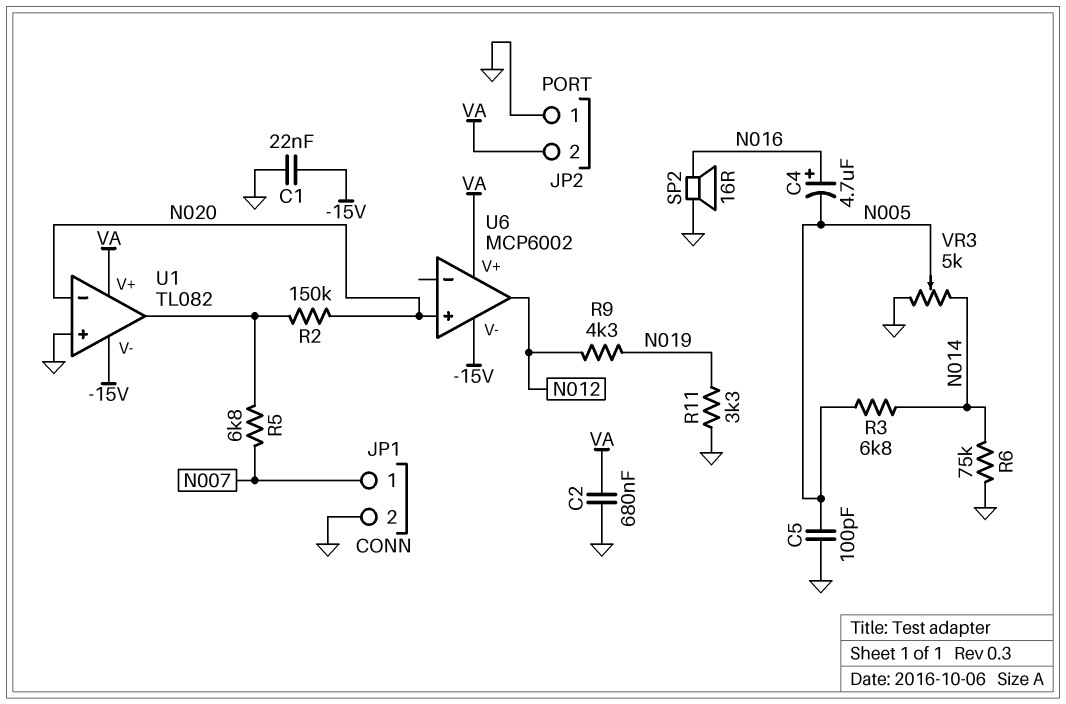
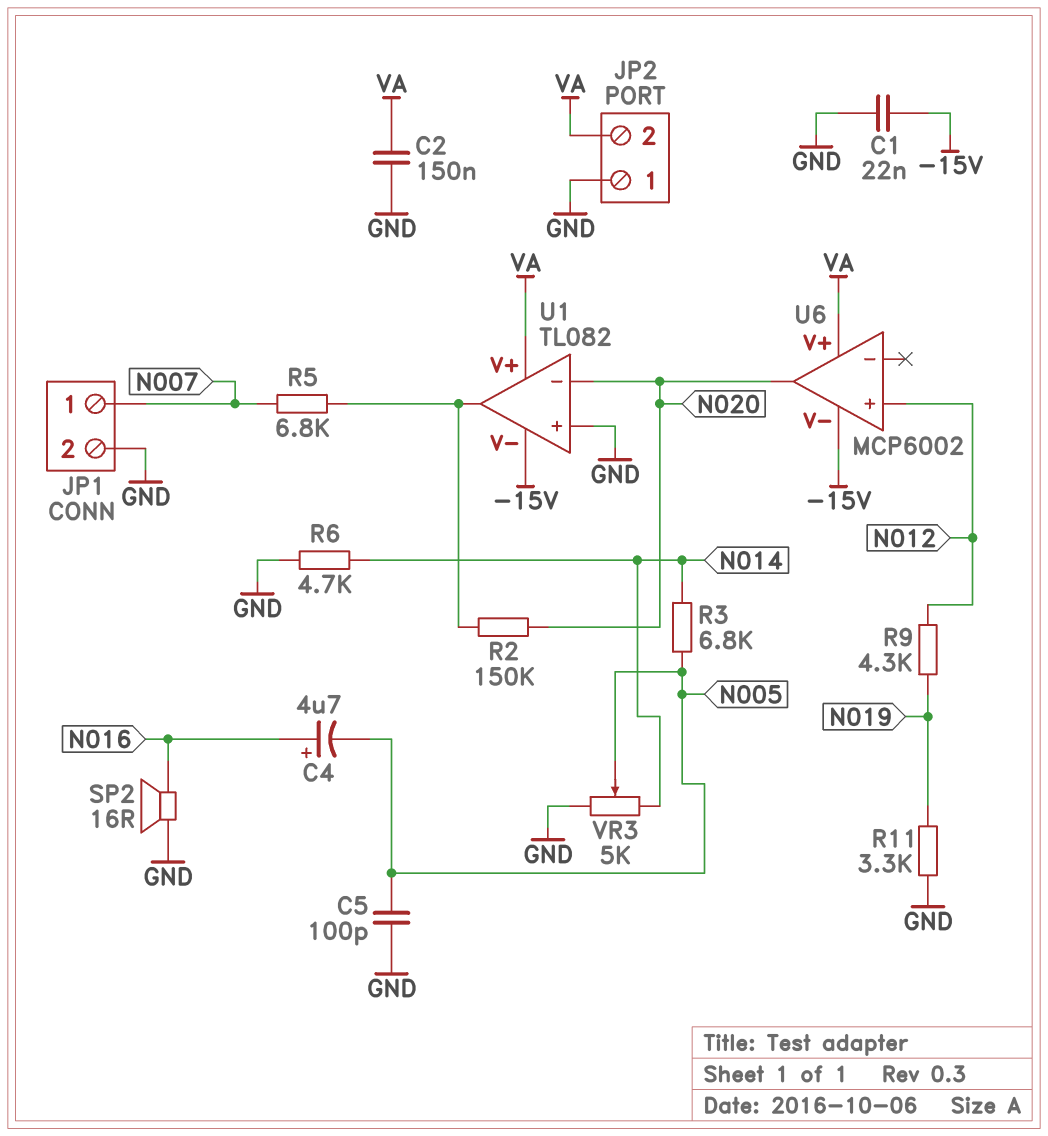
C2: 680nF (GND, VA) -> 150nF (GND, VA)
R6: 75k (GND, N014) -> 4.7k (GND, N014)
U6 pin in+: N020 -> N012
U6 pin out: N012 -> N020

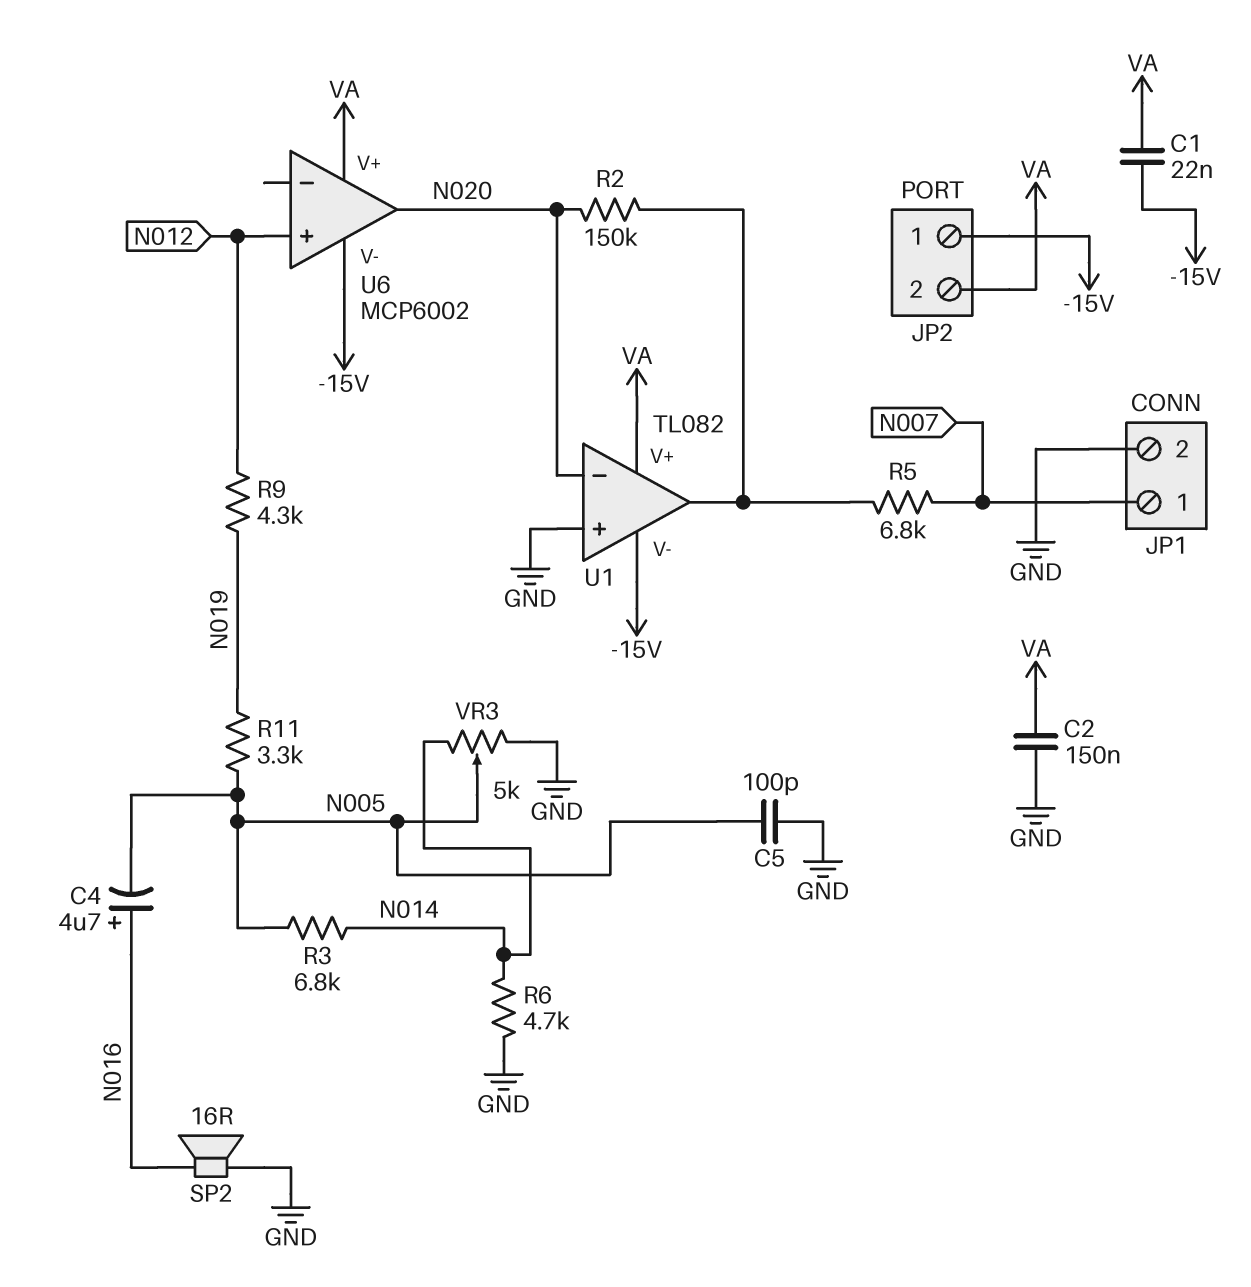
C1: 22nF (-15V, GND) -> 22nF (-15V, VA)
JP2 pin 1: GND -> -15V
R11: 3.3k (GND, N019) -> 3.3k (N005, N019)

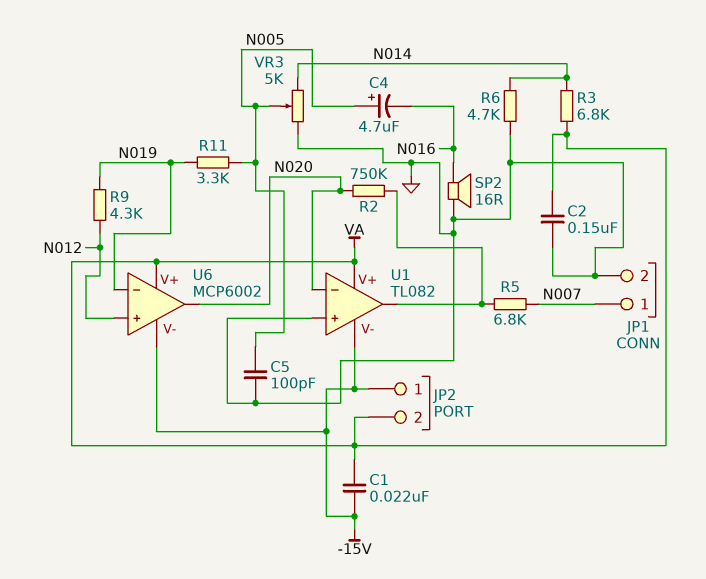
C4: 4.7uF (plus N016, minus N005) -> 4.7uF (plus N005, minus N016)
R2: 150k (N020, U1/out) -> 750k (N020, U1/out)
R3: 6.8k (N005, N014) -> 6.8k (N014, VA)
U6 pin in-: none -> N019

